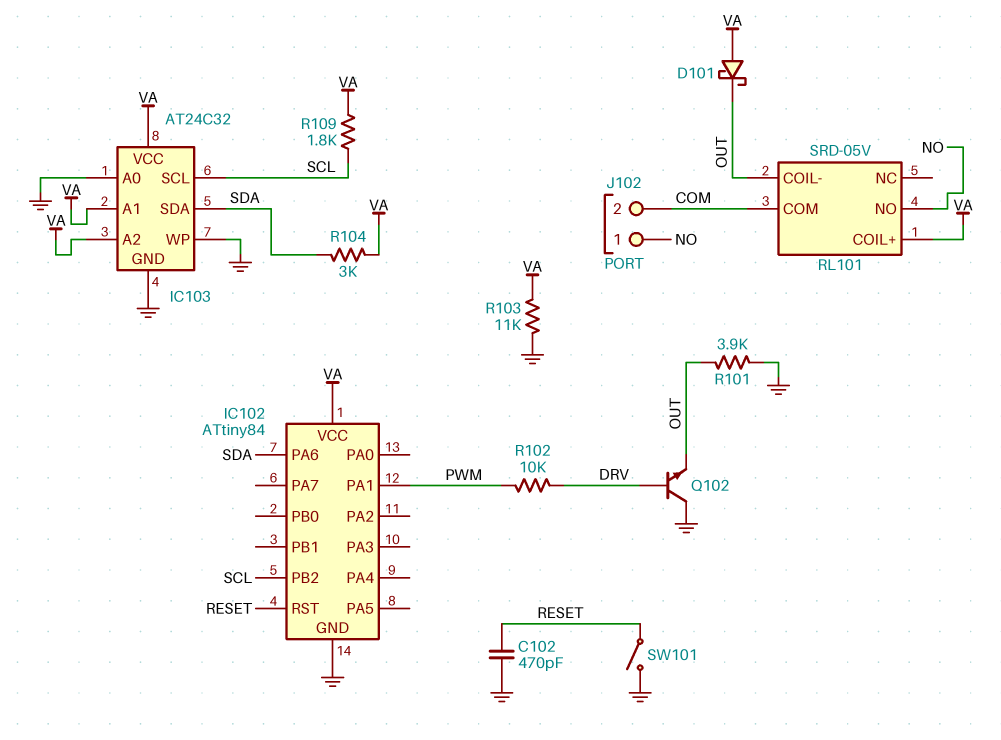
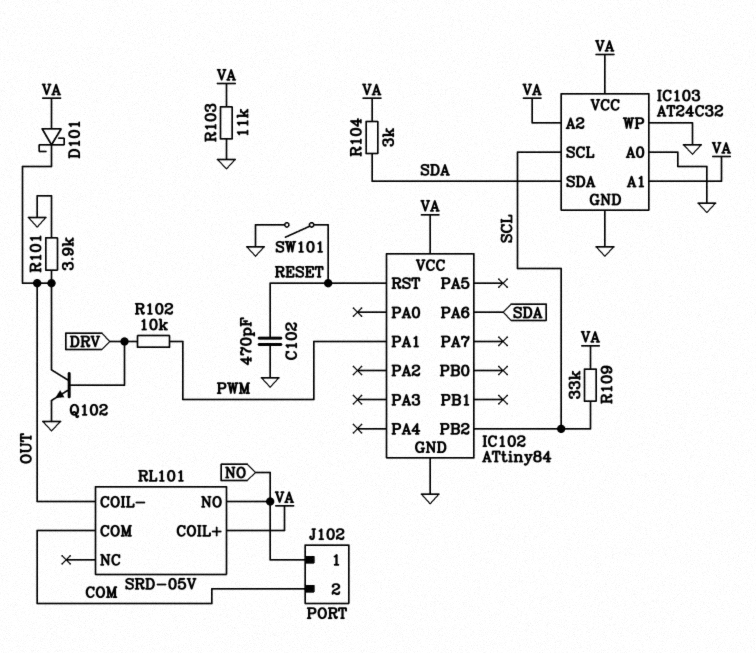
Q102: NPN (B DRV, C GND, E OUT) -> NPN (B DRV, C OUT, E GND)
R109: 1.8k (SCL, VA) -> 33k (SCL, VA)

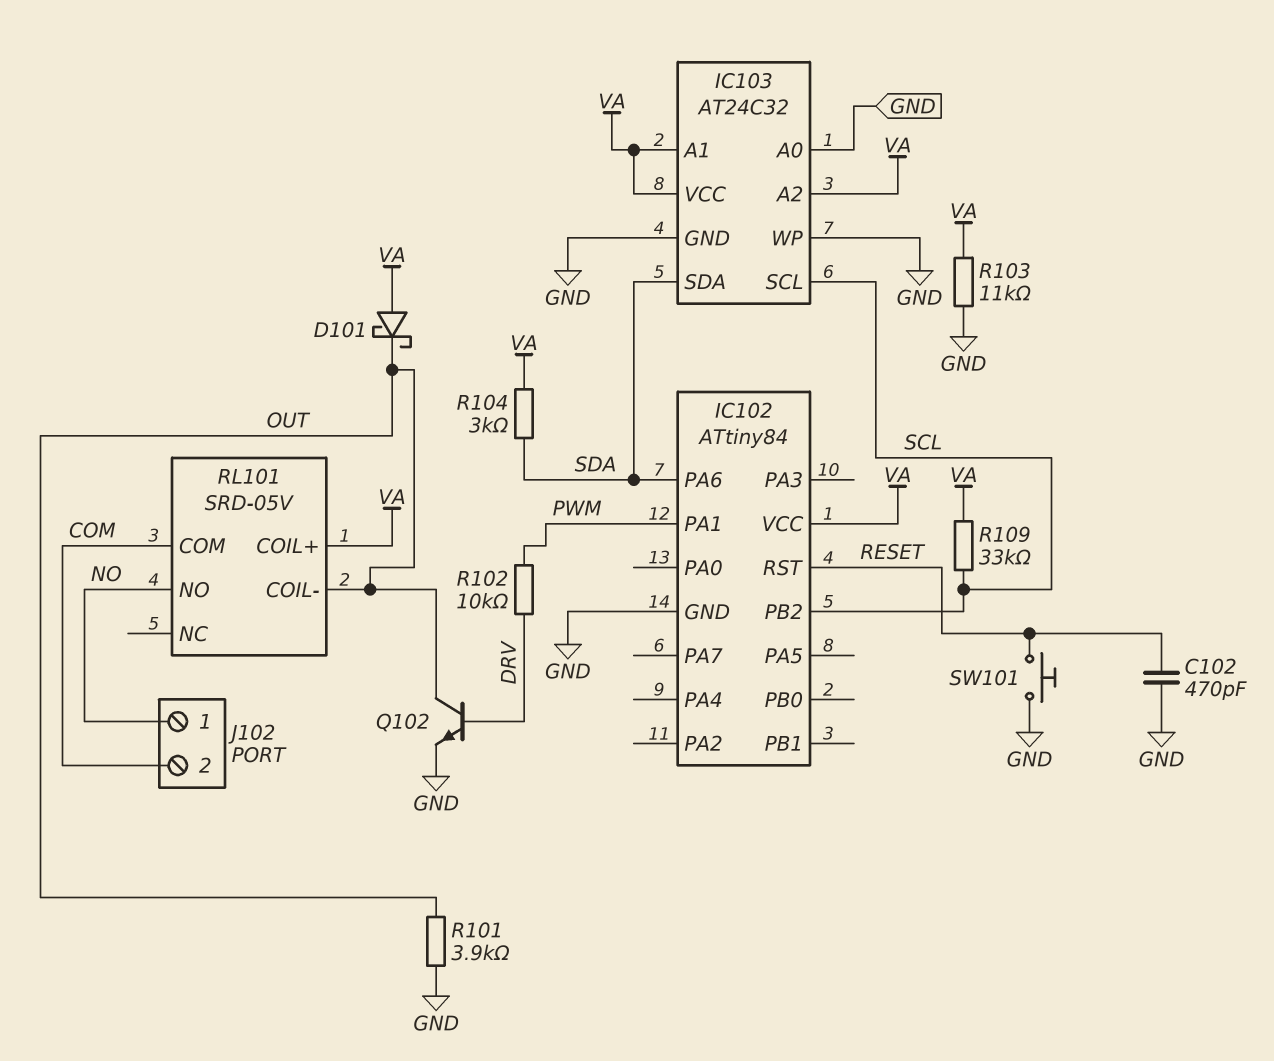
SW101: switch (GND, RESET) -> button (GND, RESET)

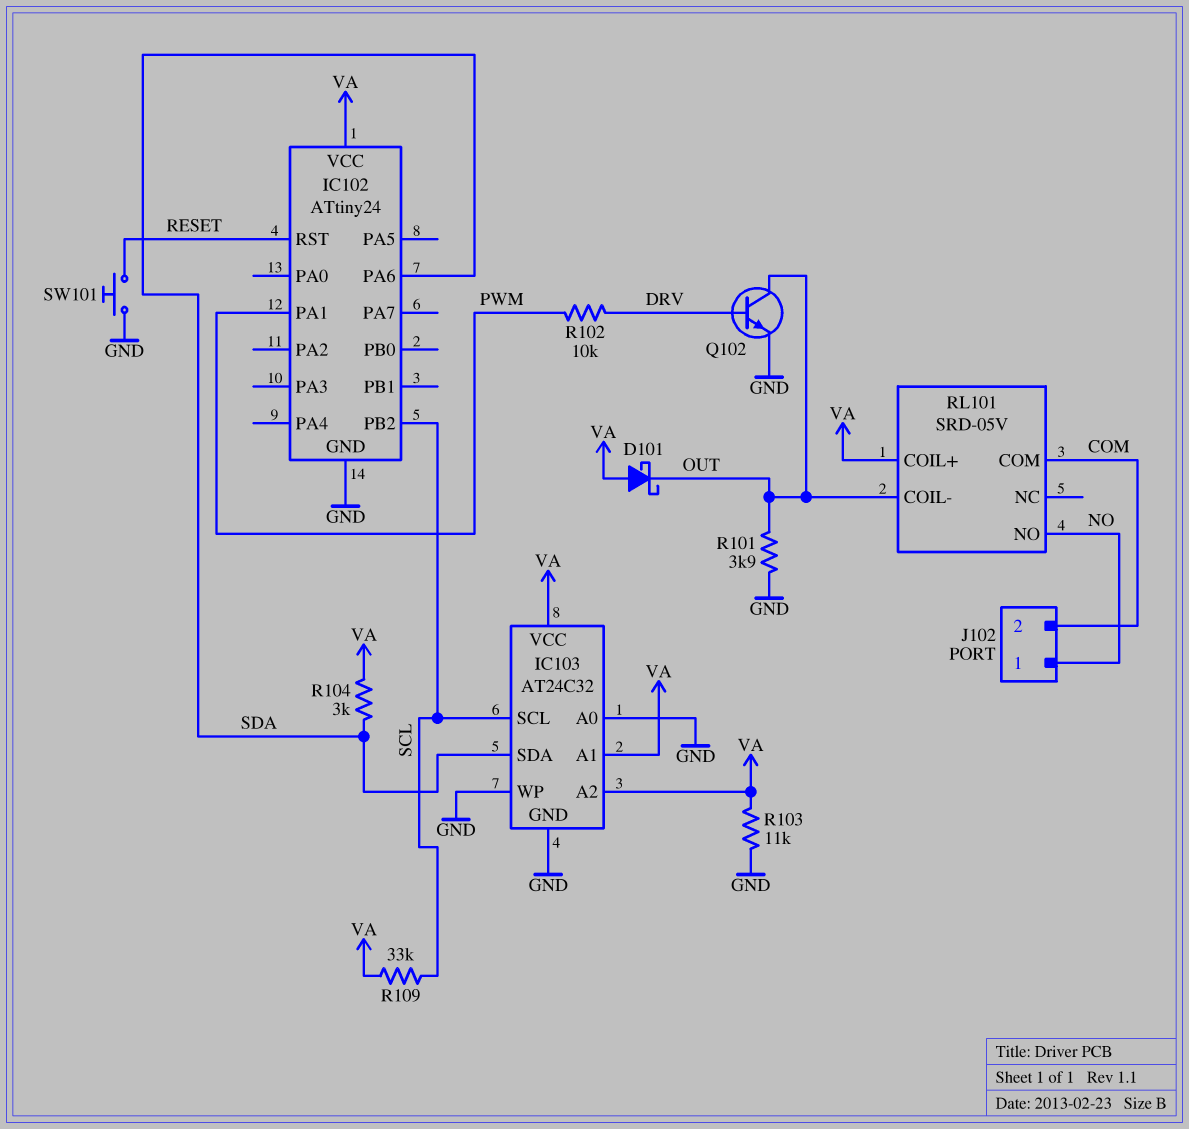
C102: 470pF (GND, RESET) -> none
IC102: ATtiny84 -> ATtiny24

